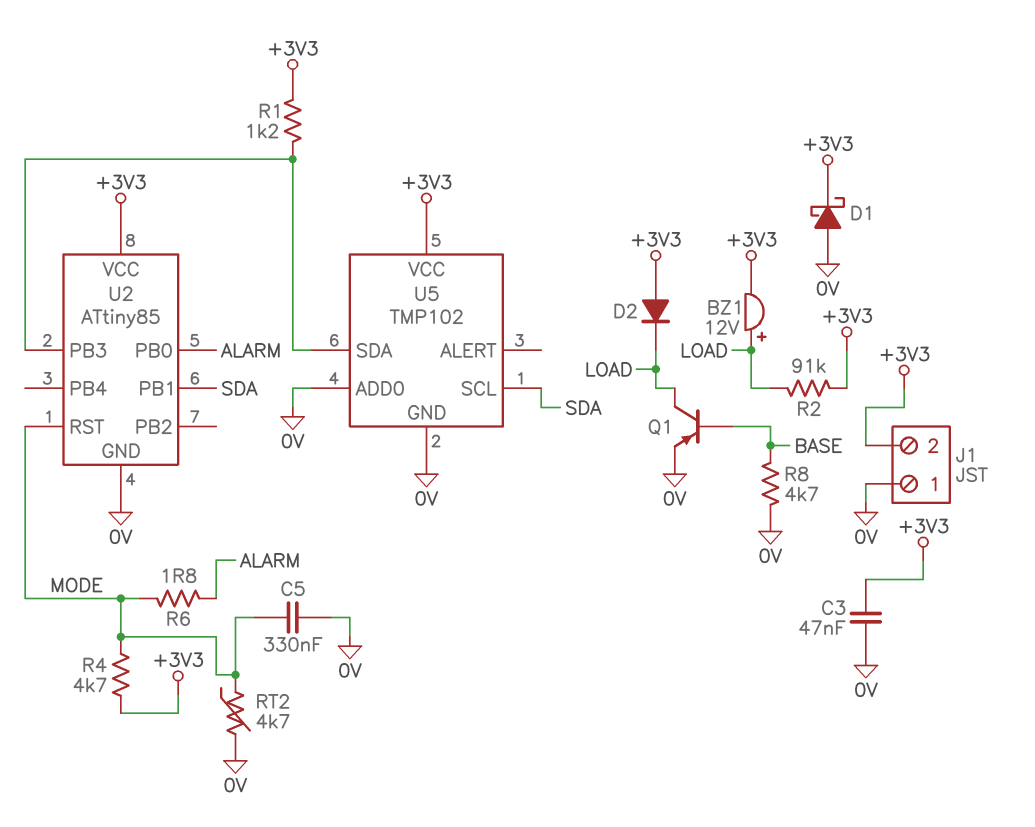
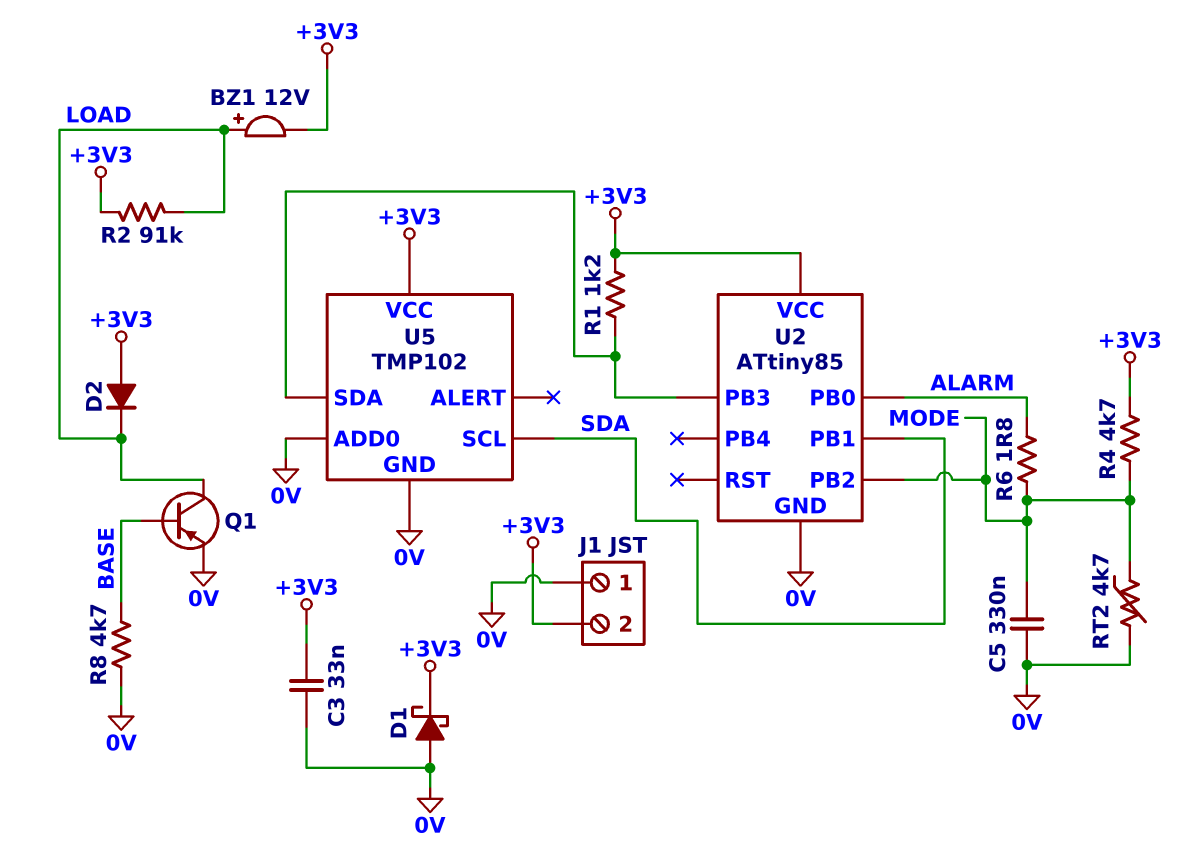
C3: 47nF (+3V3, 0V) -> 33nF (+3V3, 0V)
U2 pin PB2: none -> MODE
U2 pin RST: MODE -> none

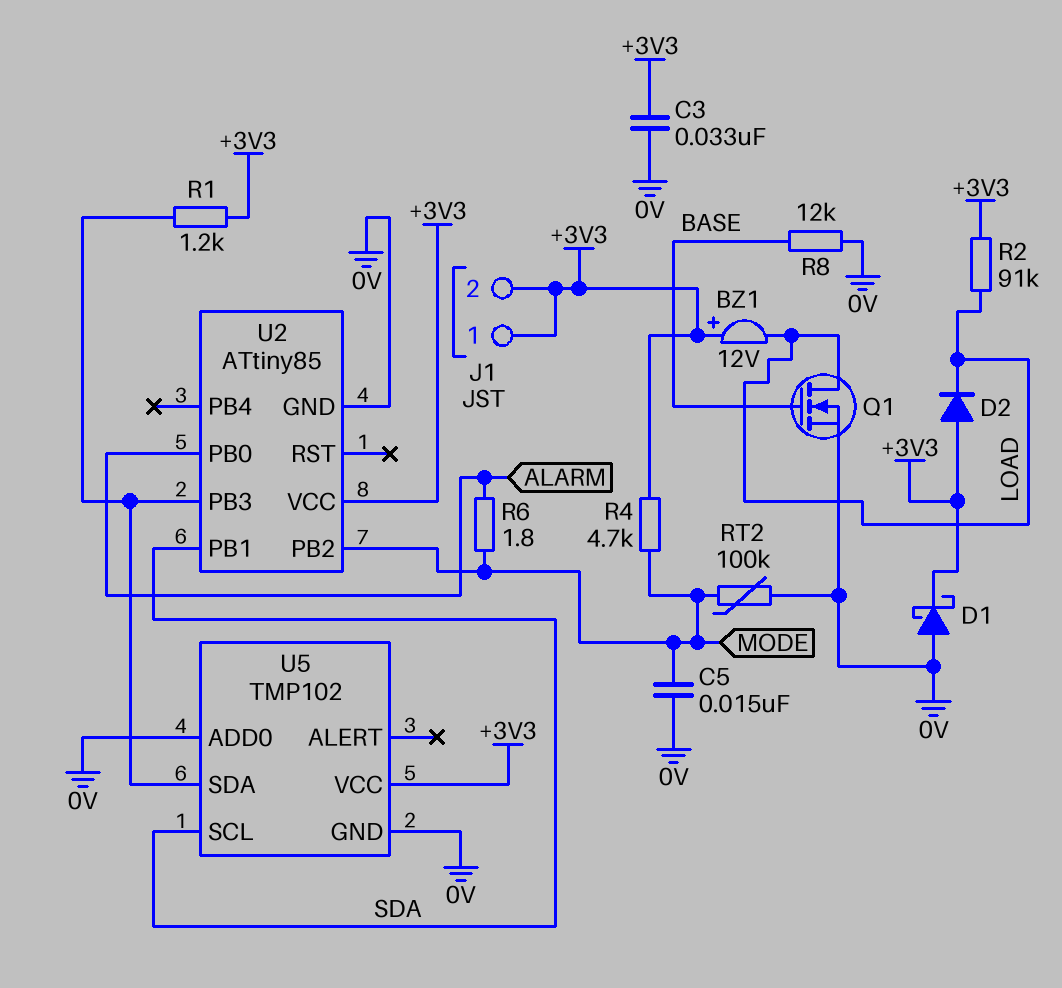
BZ1: buzzer 12V (plus LOAD, minus +3V3) -> buzzer 12V (plus +3V3, minus LOAD)
C5: 330nF (0V, MODE) -> 15nF (0V, MODE)
J1 pin 1: 0V -> +3V3
Q1: PNP (B BASE, C LOAD, E 0V) -> NMOS (G BASE, D LOAD, S 0V)
R8: 4.7k (0V, BASE) -> 12k (0V, BASE)
RT2: 4.7k (0V, MODE) -> 100k (0V, MODE)

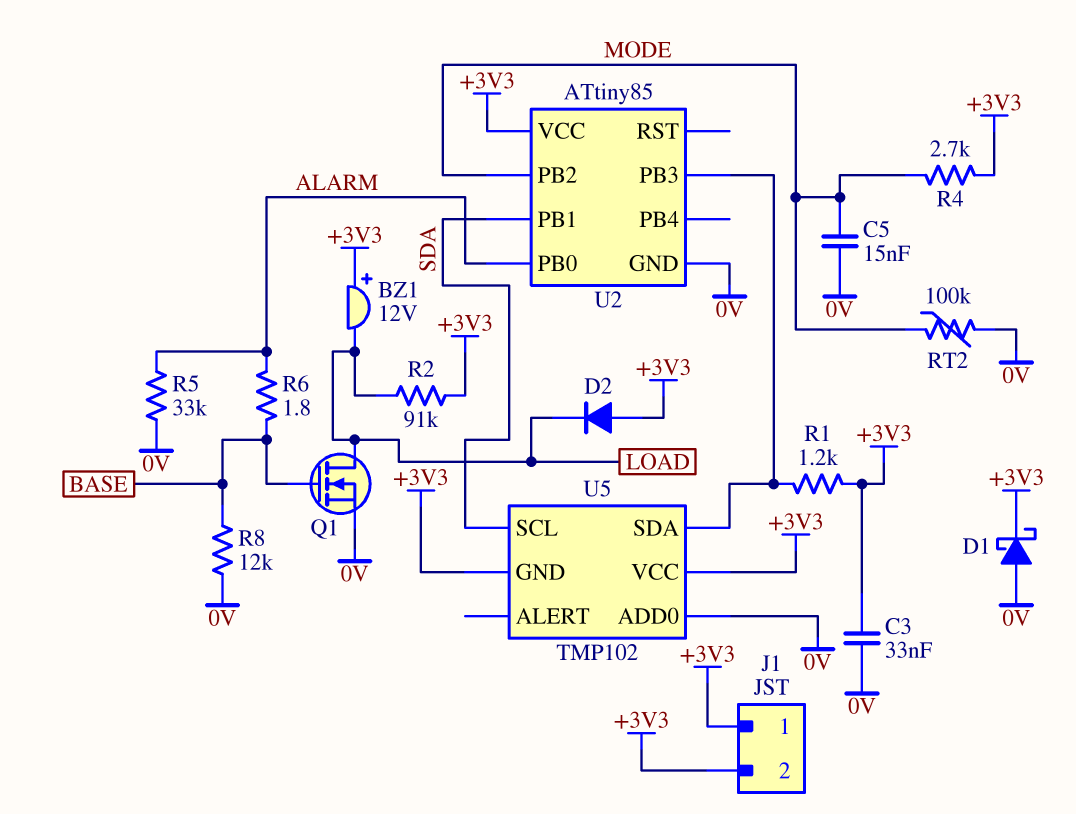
R4: 4.7k (+3V3, MODE) -> 2.7k (+3V3, MODE)
R5: none -> 33k (0V, ALARM)
R6: 1.8 (ALARM, MODE) -> 1.8 (ALARM, BASE)
U5 pin GND: 0V -> +3V3

